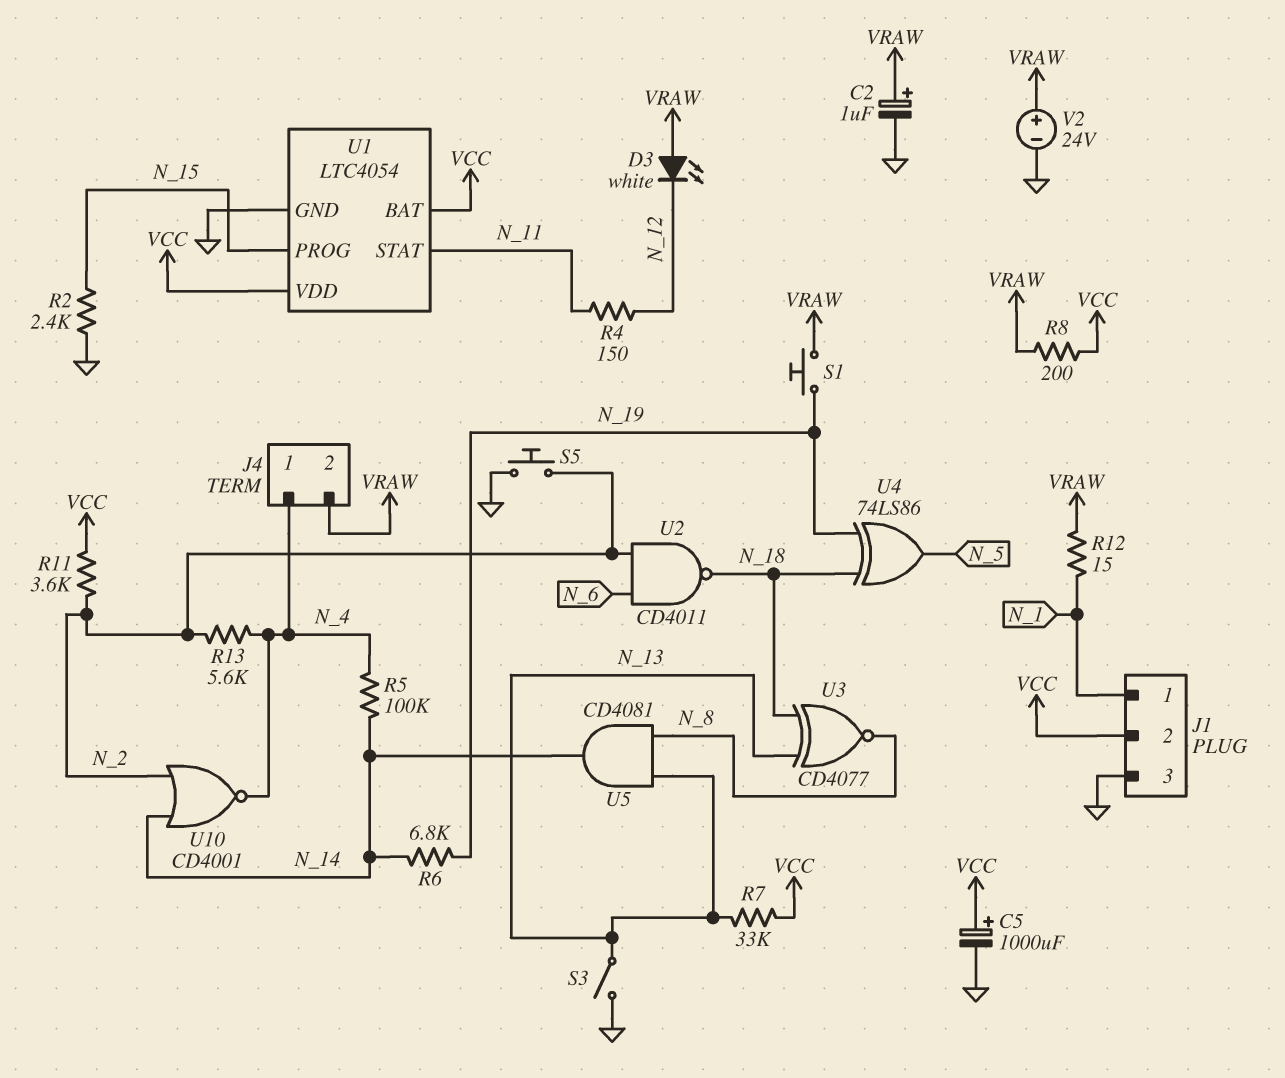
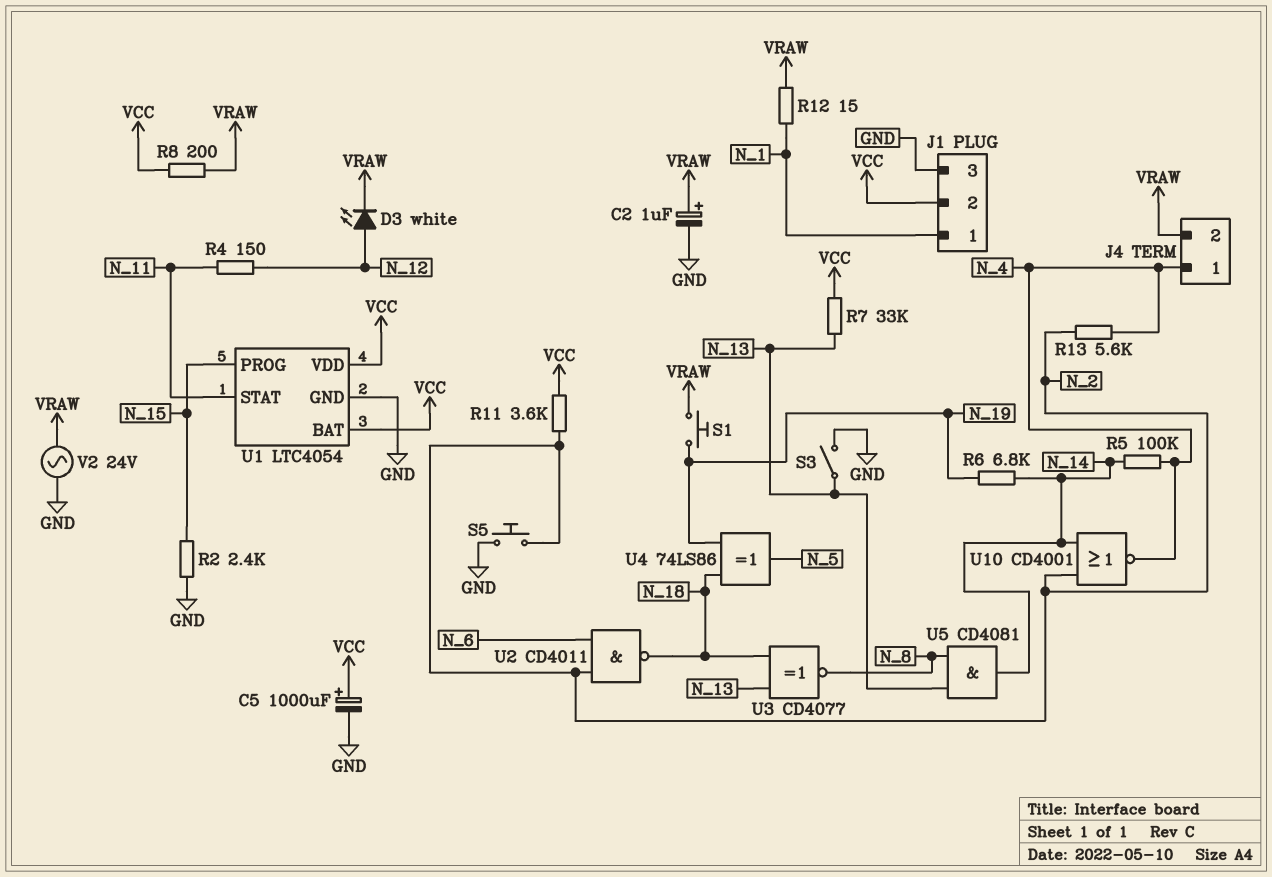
D3: LED white (A VRAW, K N_12) -> LED white (A N_12, K VRAW)
V2: 24V (plus VRAW, minus GND) -> AC 24V (GND, VRAW)

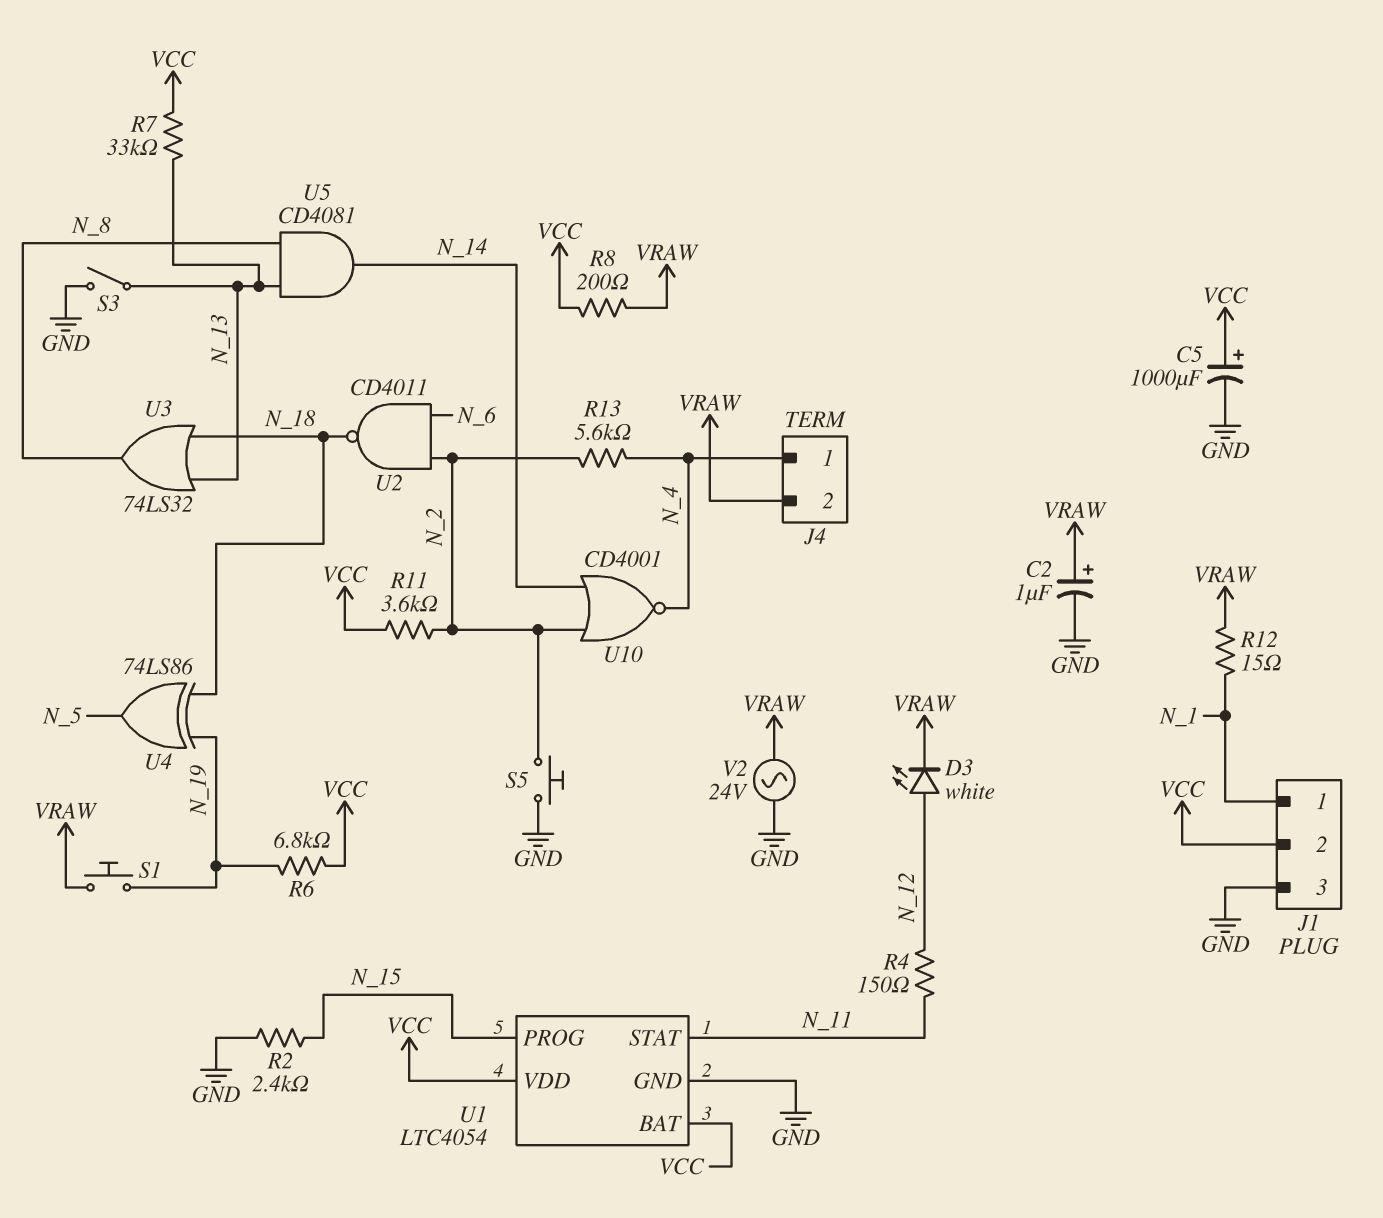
R5: 100k (N_4, N_14) -> none
R6: 6.8k (N_14, N_19) -> 6.8k (N_19, VCC)
U3: XNOR CD4077 (in N_13, in N_18, out N_8) -> OR 74LS32 (in N_13, in N_18, out N_8)

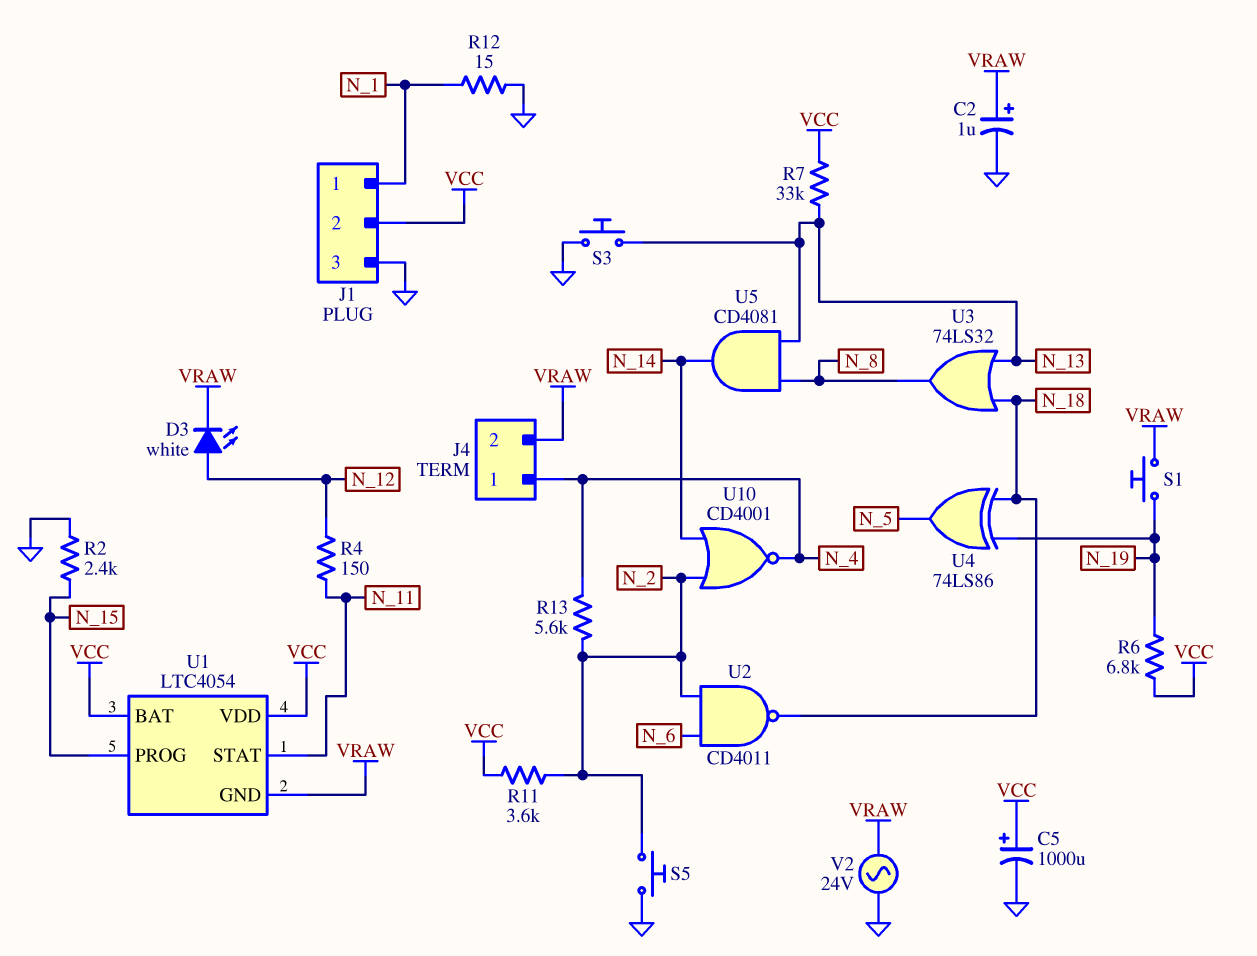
R8: 200 (VCC, VRAW) -> none
R12: 15 (N_1, VRAW) -> 15 (GND, N_1)
S3: switch (GND, N_13) -> button (GND, N_13)
U1 pin GND: GND -> VRAW

